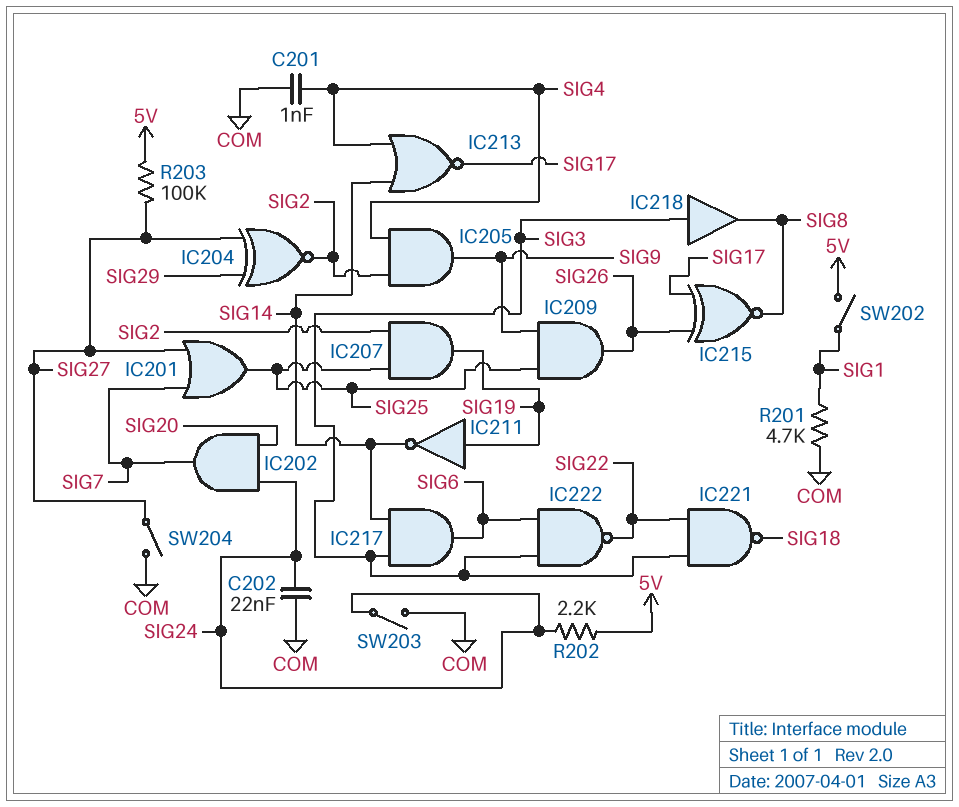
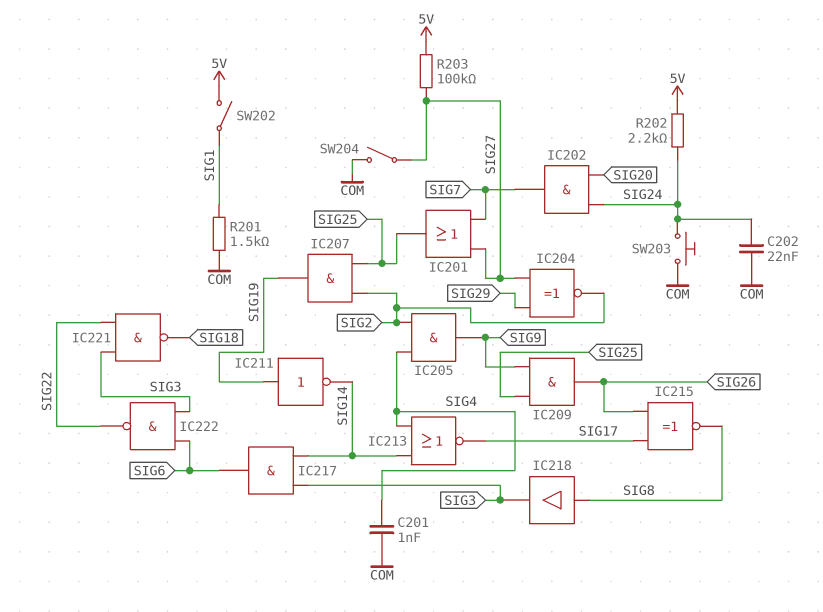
IC218: buffer (in SIG3, out SIG8) -> buffer (in SIG8, out SIG3)
R201: 4.7k (COM, SIG1) -> 1.5k (COM, SIG1)
SW203: switch (COM, SIG24) -> button (COM, SIG24)

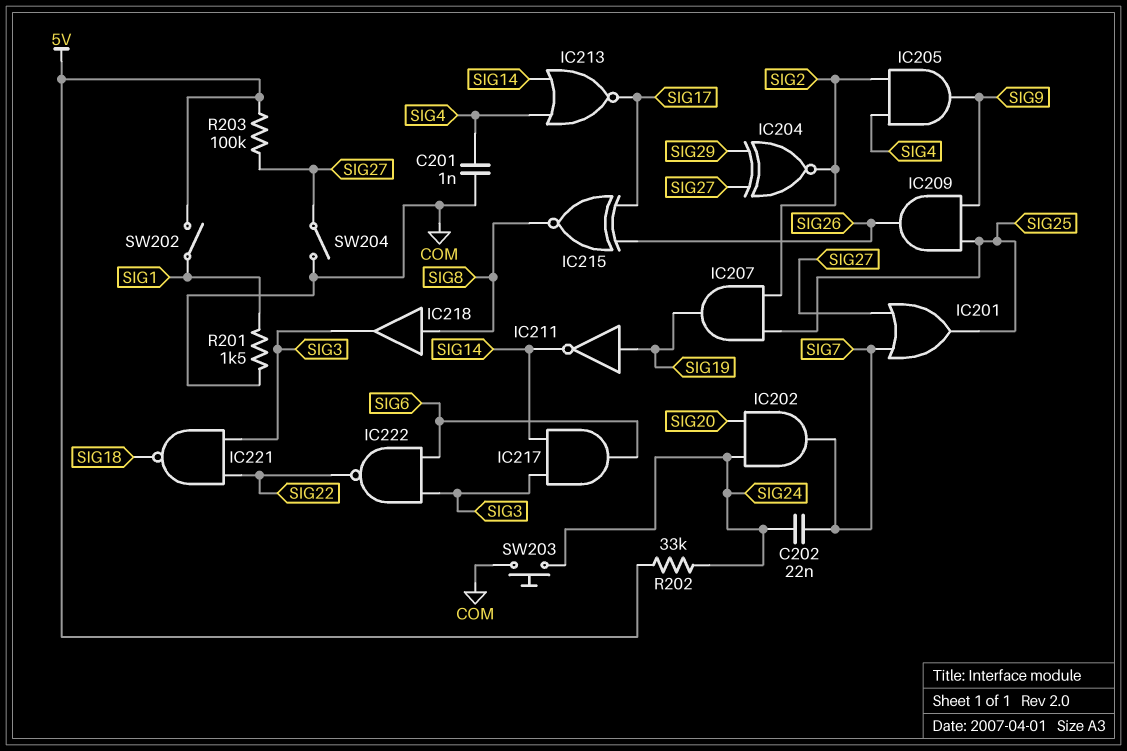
C202: 22nF (COM, SIG24) -> 22nF (SIG7, SIG24)
R202: 2.2k (5V, SIG24) -> 33k (5V, SIG24)

